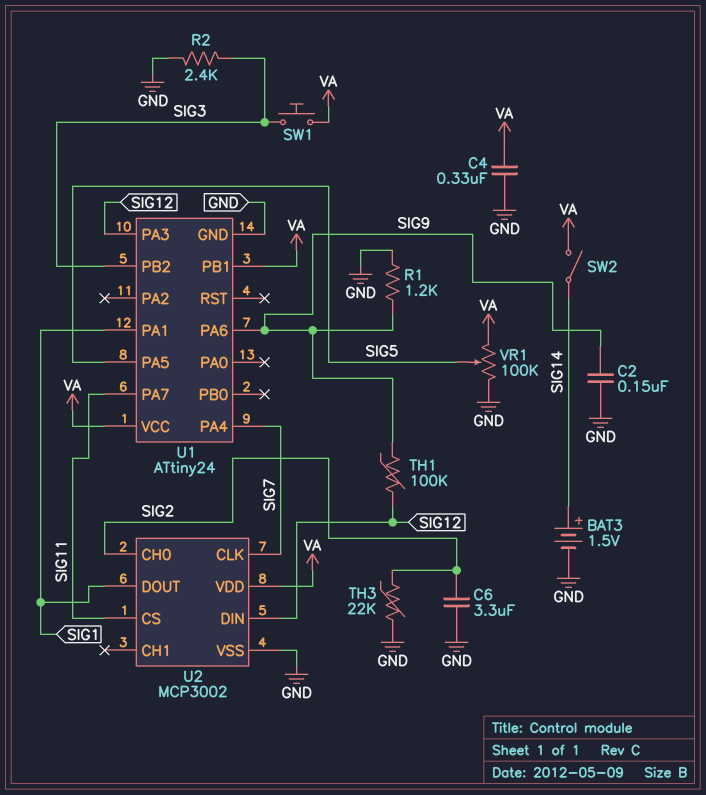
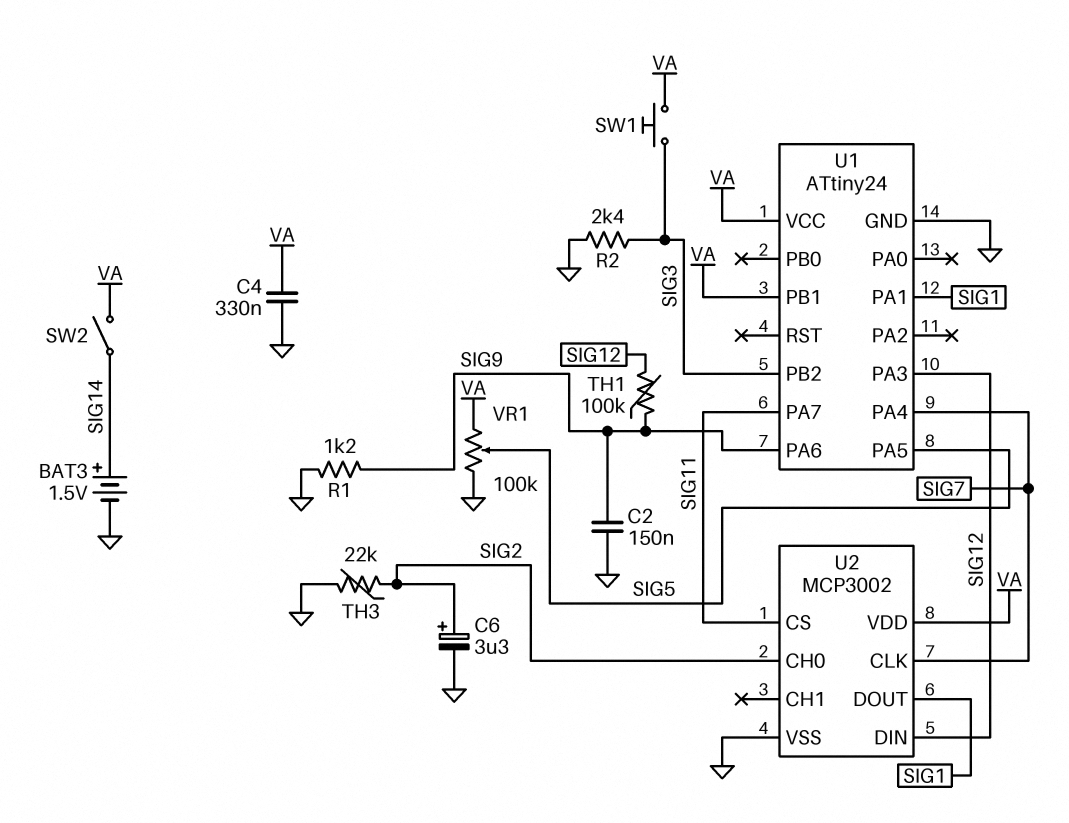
C6: 3.3uF (GND, SIG2) -> 3.3uF (plus SIG2, minus GND)

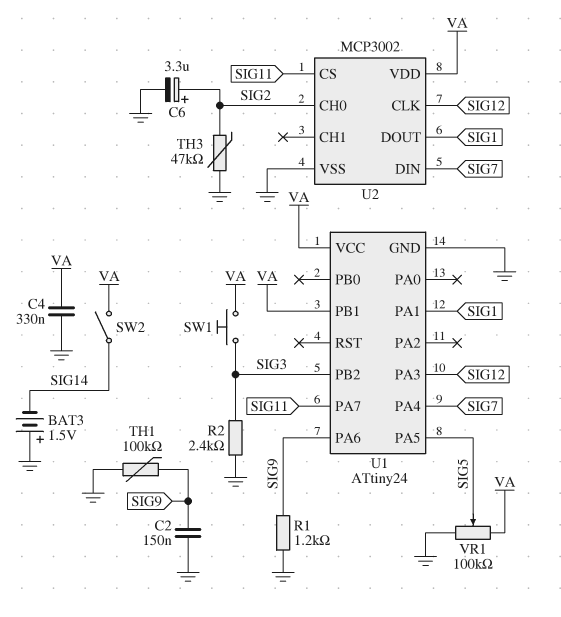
BAT3: 1.5V (plus SIG14, minus GND) -> 1.5V (plus GND, minus SIG14)
TH1: 100k (SIG9, SIG12) -> 100k (GND, SIG9)
TH3: 22k (GND, SIG2) -> 47k (GND, SIG2)
U2 pin CLK: SIG7 -> SIG12
U2 pin DIN: SIG12 -> SIG7

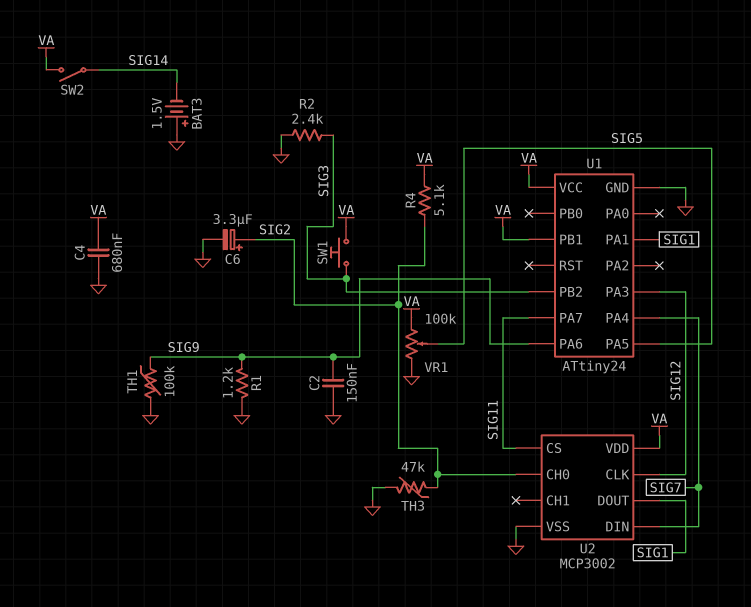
C4: 330nF (GND, VA) -> 680nF (GND, VA)
R4: none -> 5.1k (SIG2, VA)

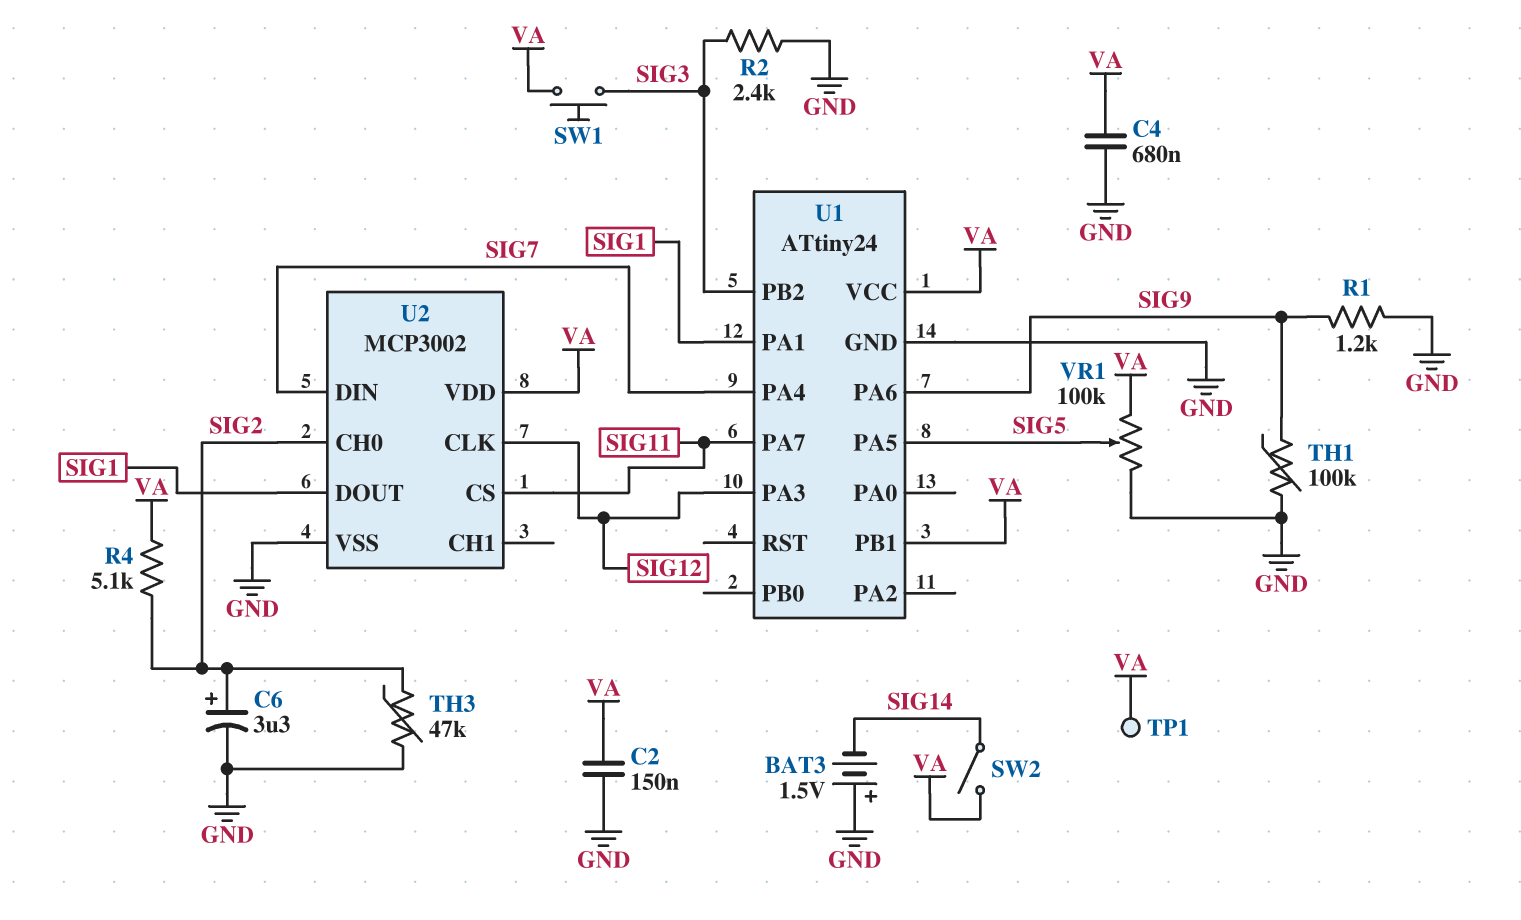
C2: 150nF (GND, SIG9) -> 150nF (GND, VA)
TP1: none -> test point (VA)

